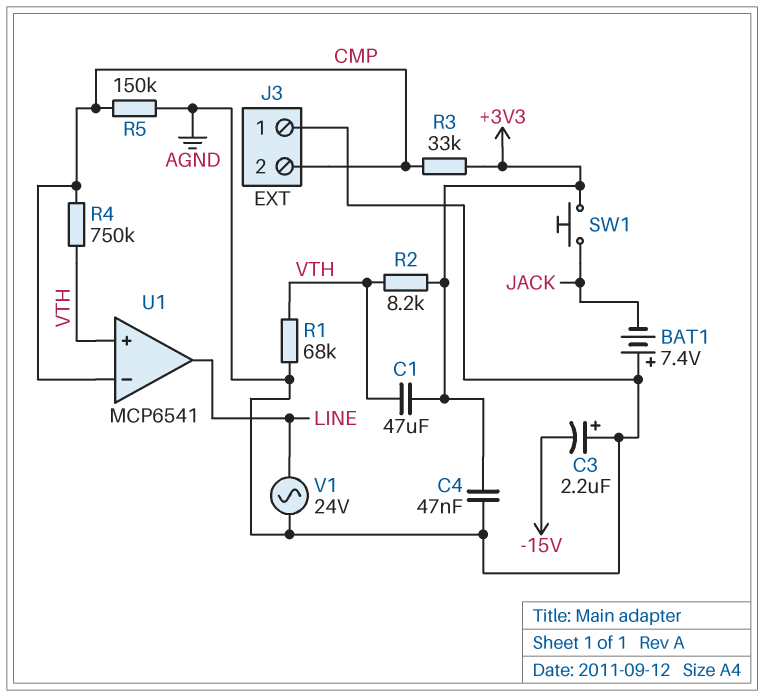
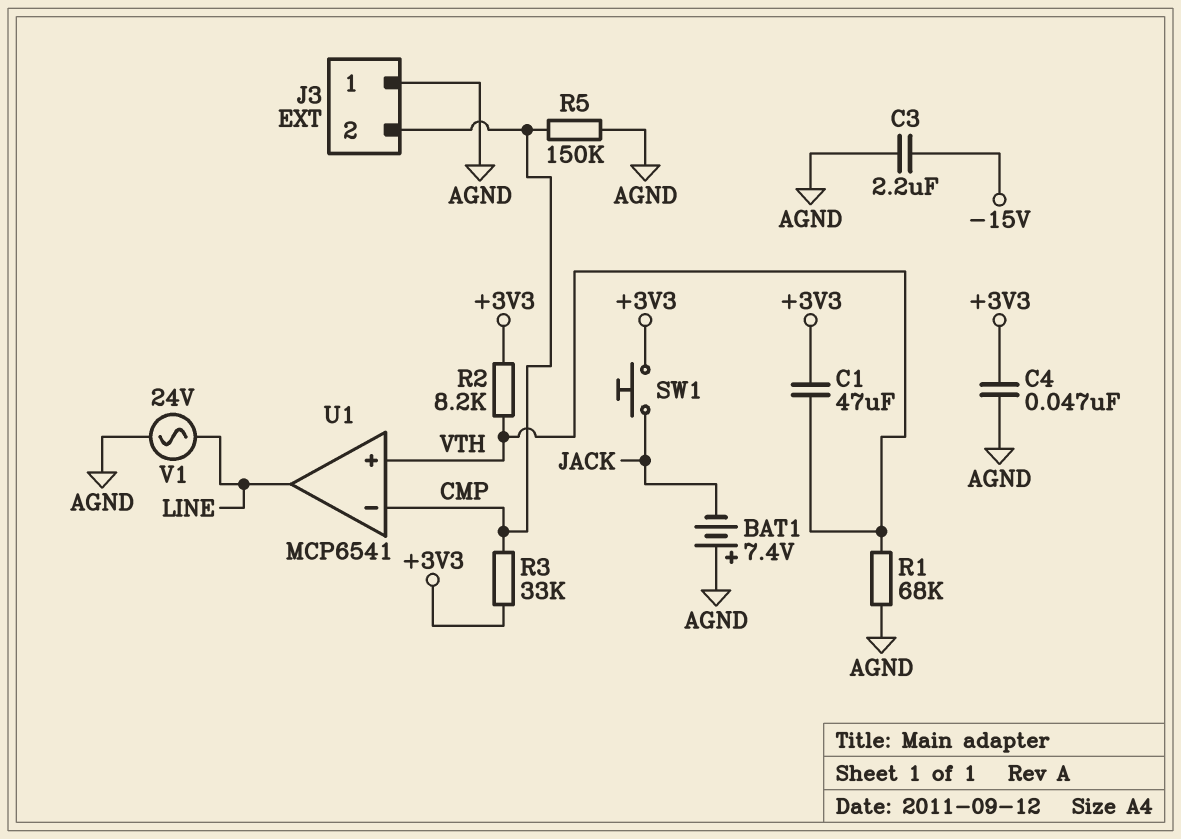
C3: 2.2uF (plus AGND, minus -15V) -> 2.2uF (-15V, AGND)
R4: 750k (CMP, VTH) -> none

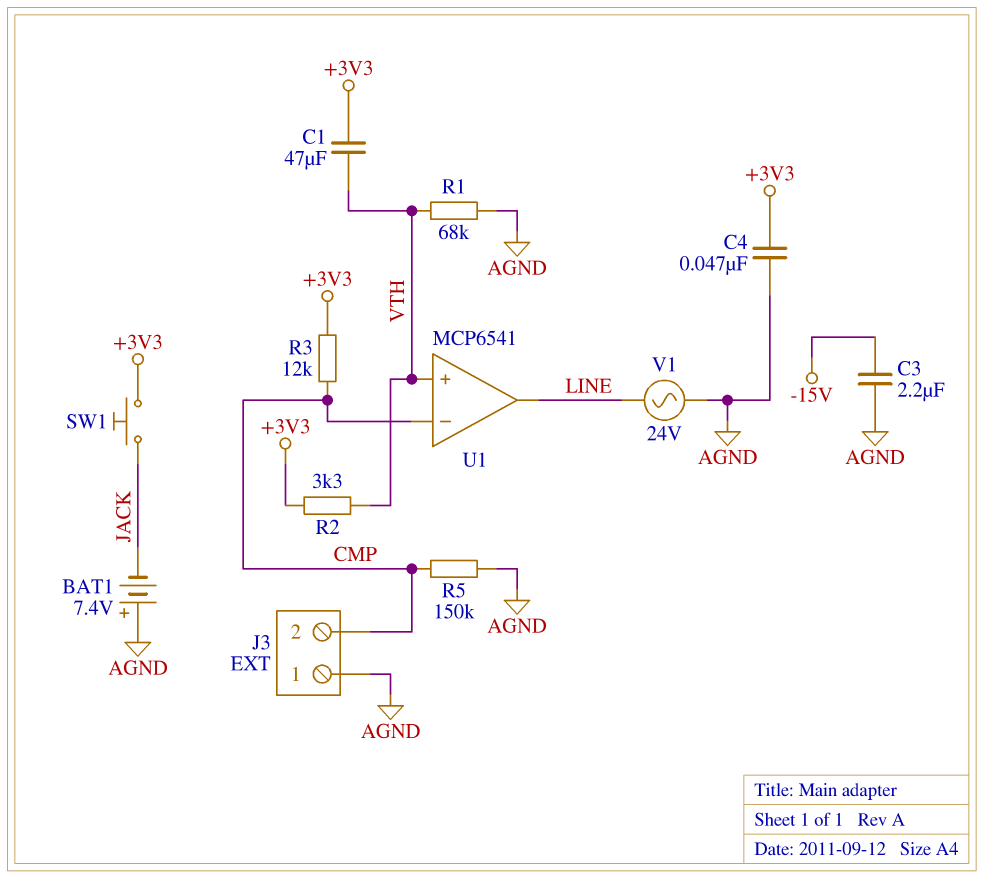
R2: 8.2k (+3V3, VTH) -> 3.3k (+3V3, VTH)
R3: 33k (+3V3, CMP) -> 12k (+3V3, CMP)

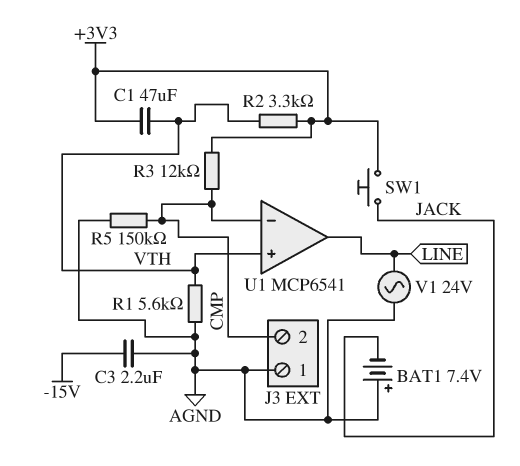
C4: 47nF (+3V3, AGND) -> none
R1: 68k (AGND, VTH) -> 5.6k (AGND, VTH)

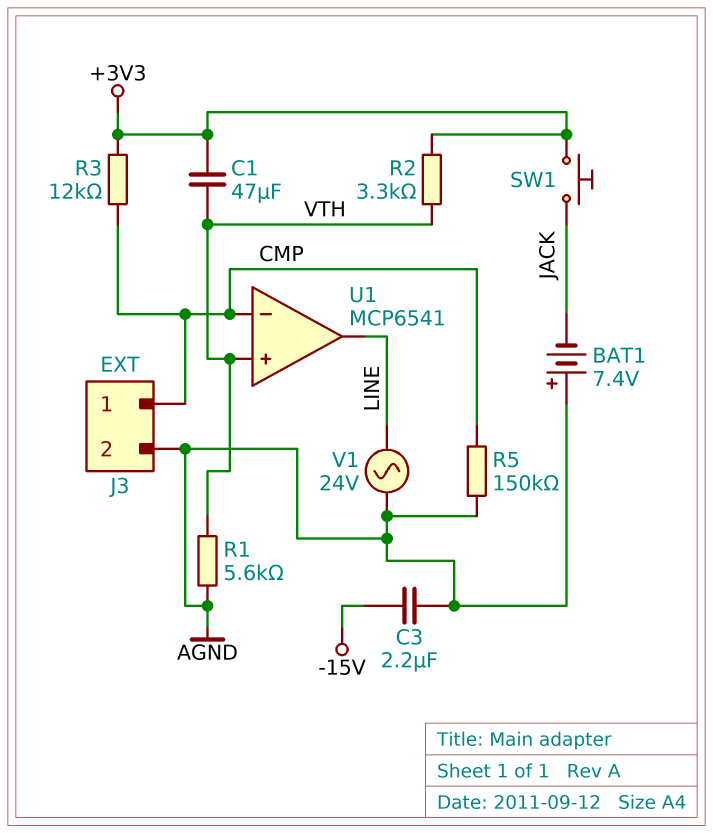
J3 pin 1: AGND -> CMP
J3 pin 2: CMP -> AGND

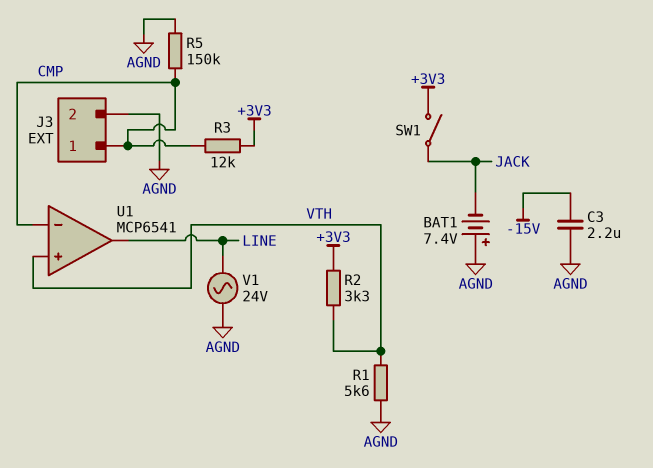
C1: 47uF (+3V3, VTH) -> none
SW1: button (+3V3, JACK) -> switch (+3V3, JACK)

